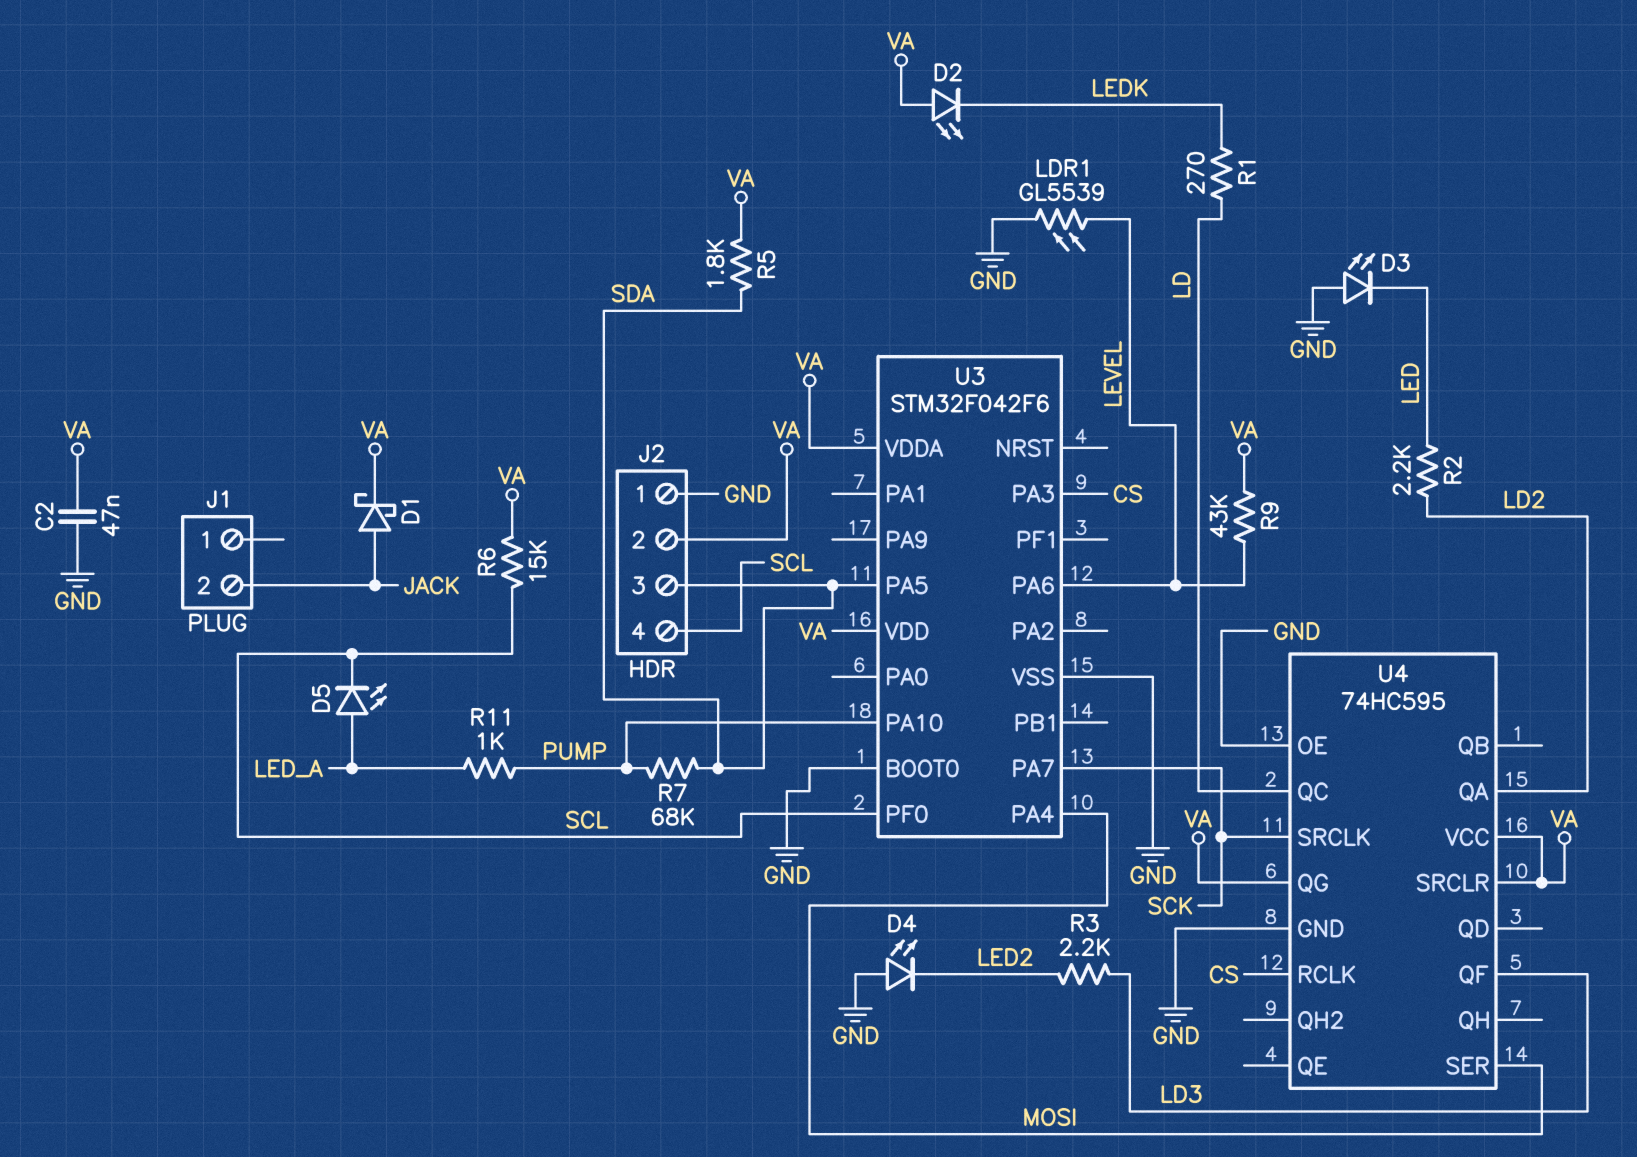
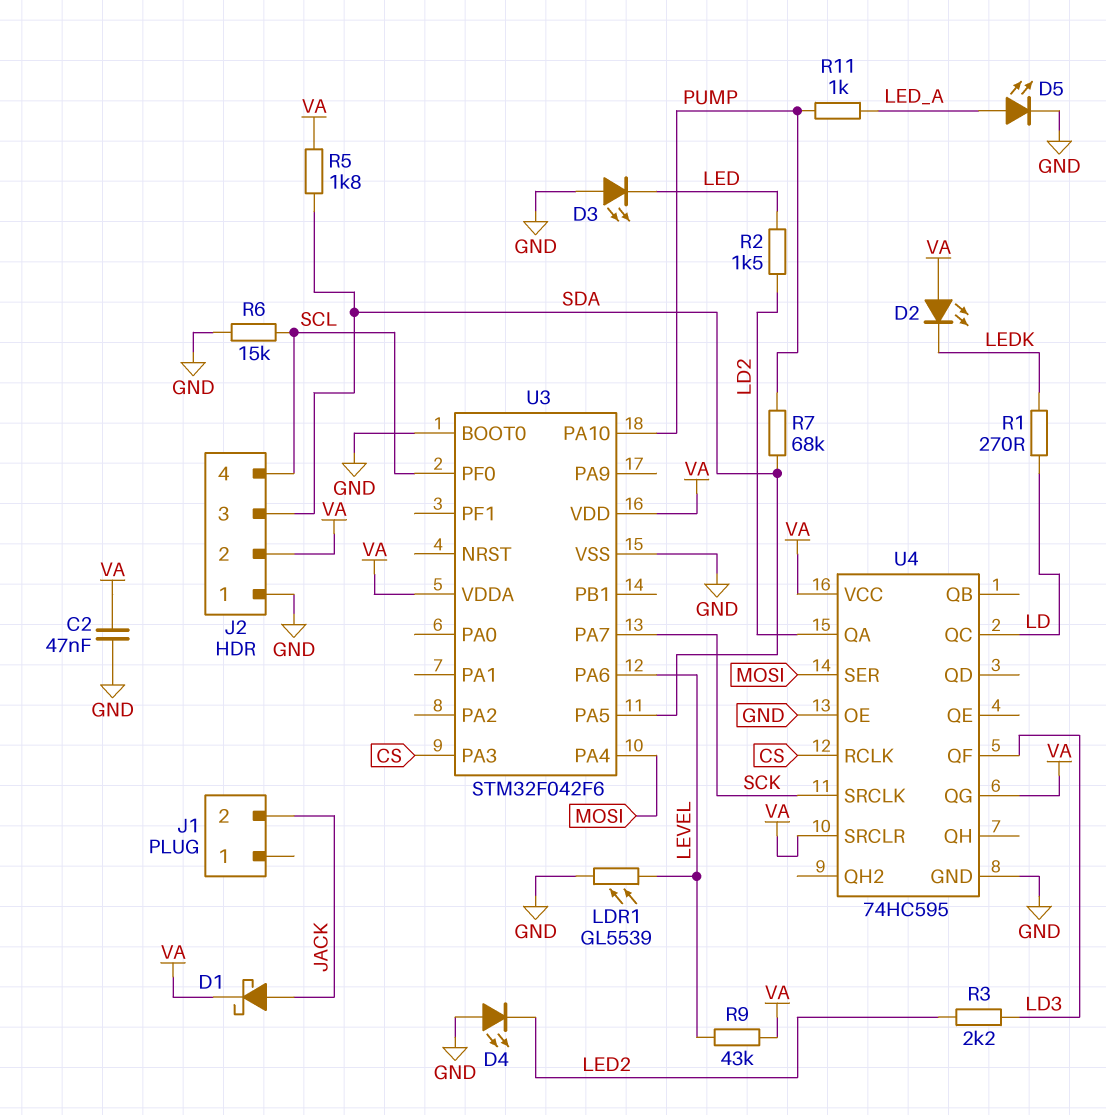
D5: LED (A LED_A, K SCL) -> LED (A LED_A, K GND)
R2: 2.2k (LD2, LED) -> 1.5k (LD2, LED)
R6: 15k (SCL, VA) -> 15k (GND, SCL)

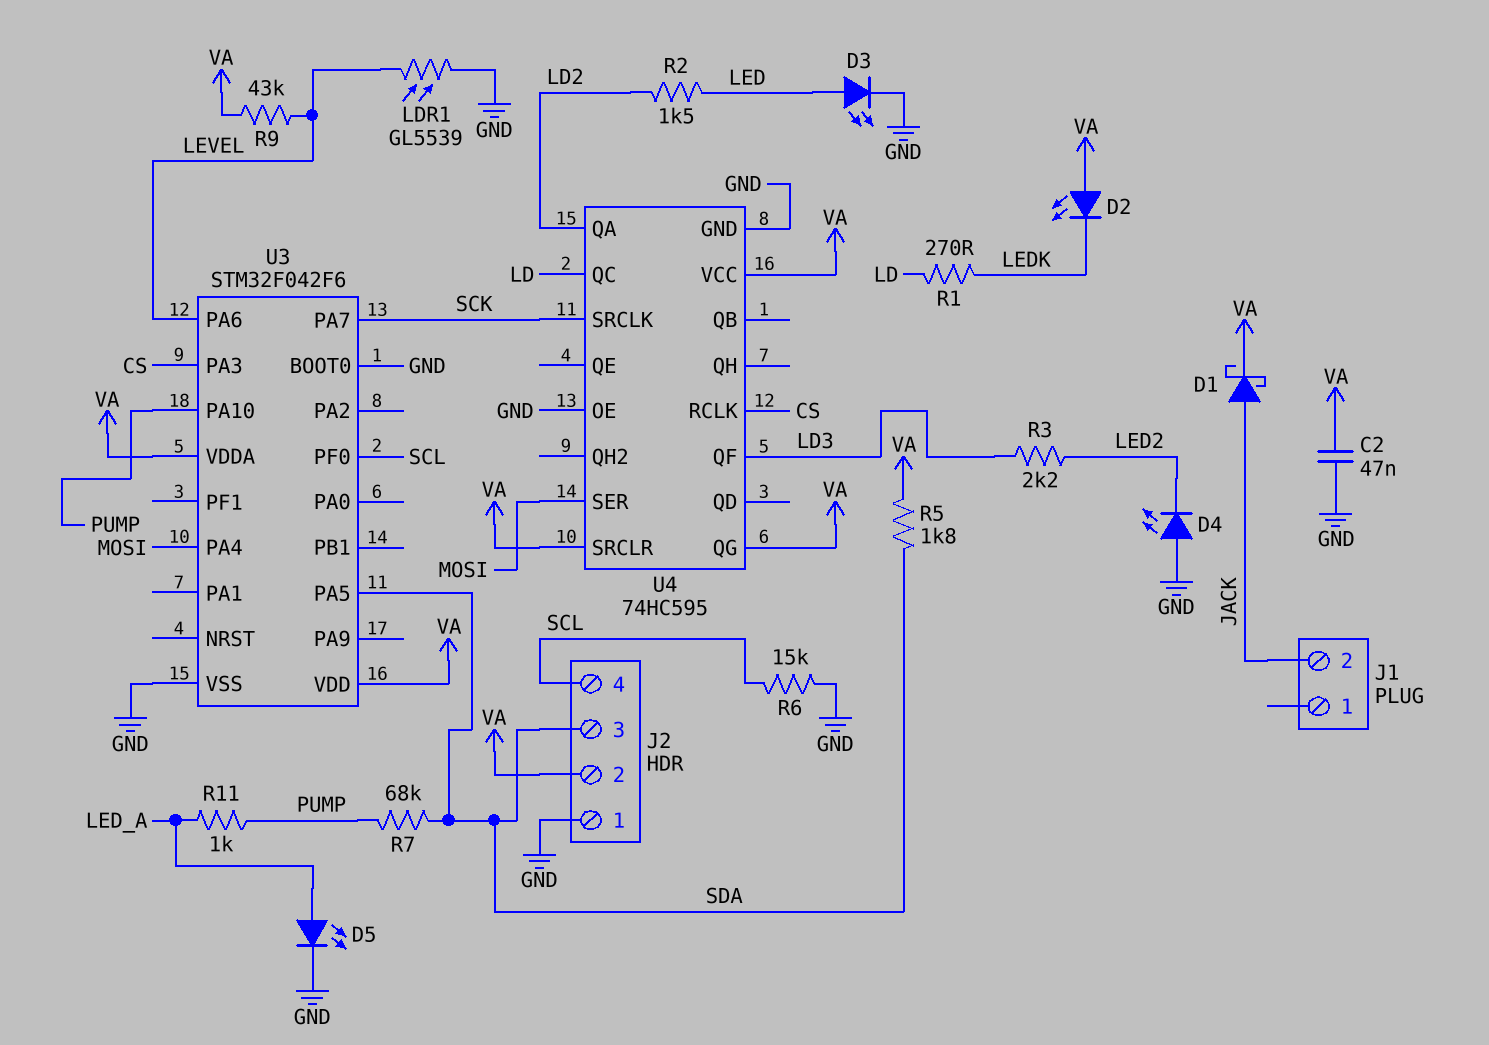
D3: LED (A GND, K LED) -> LED (A LED, K GND)

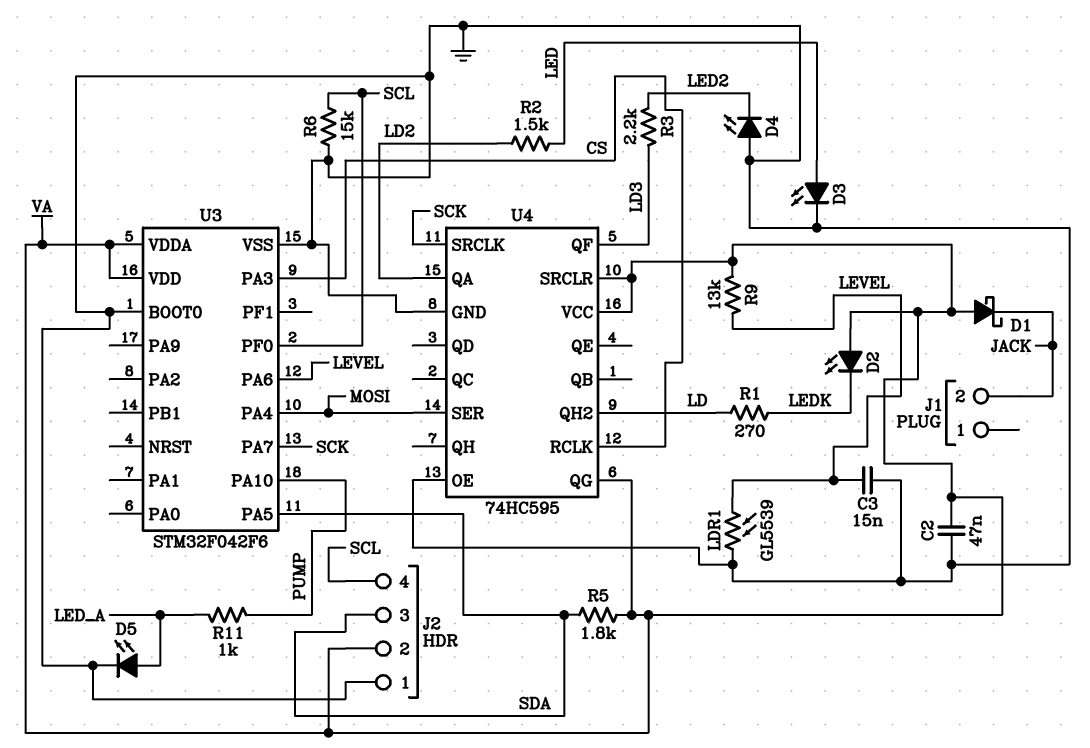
C3: none -> 15nF (GND, LEVEL)
D1: schottky (A JACK, K VA) -> schottky (A VA, K JACK)
R7: 68k (PUMP, SDA) -> none
R9: 43k (LEVEL, VA) -> 13k (LEVEL, VA)
U4 pin QC: LD -> none
U4 pin QH2: none -> LD

